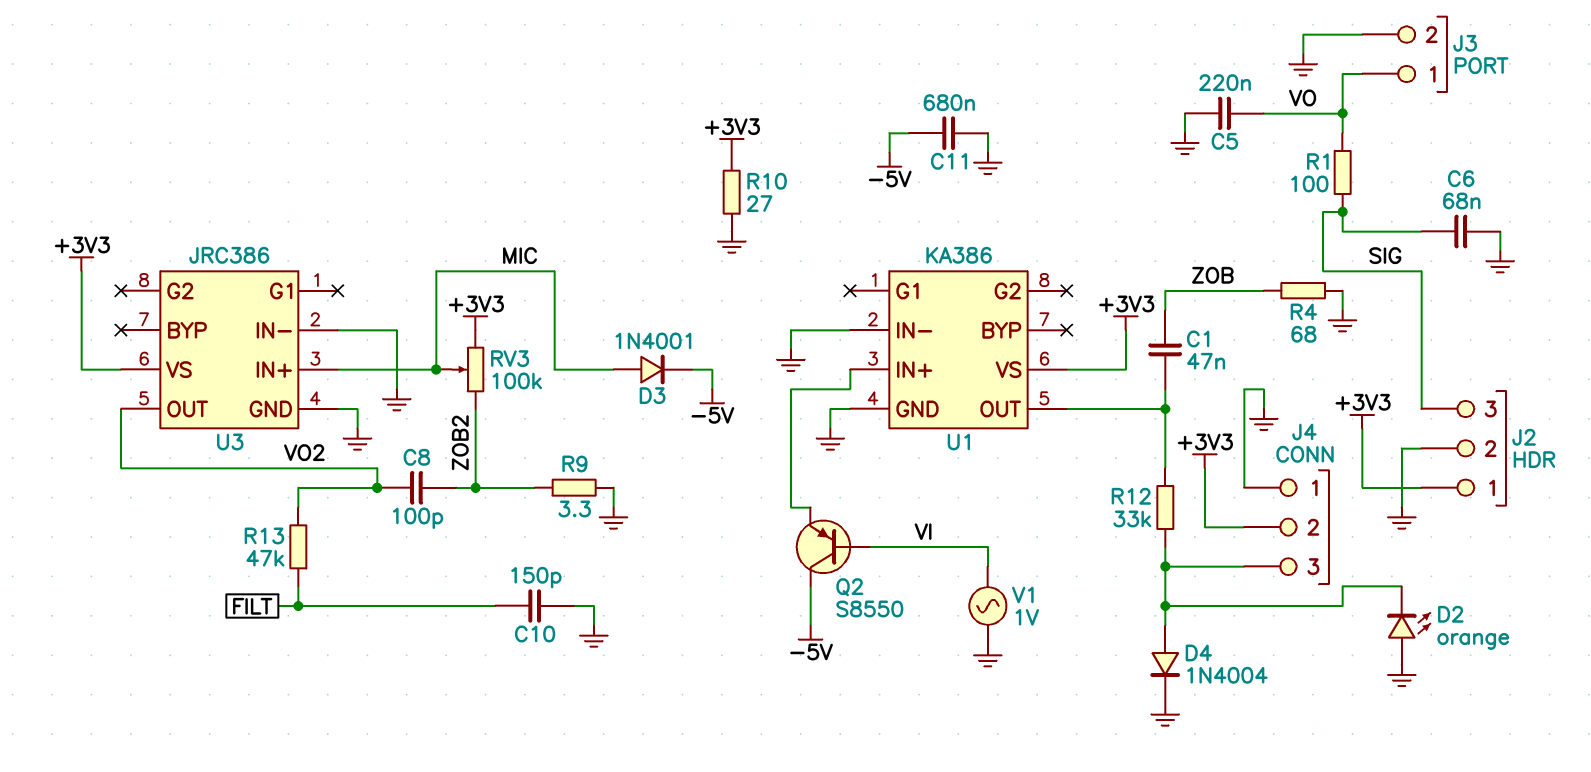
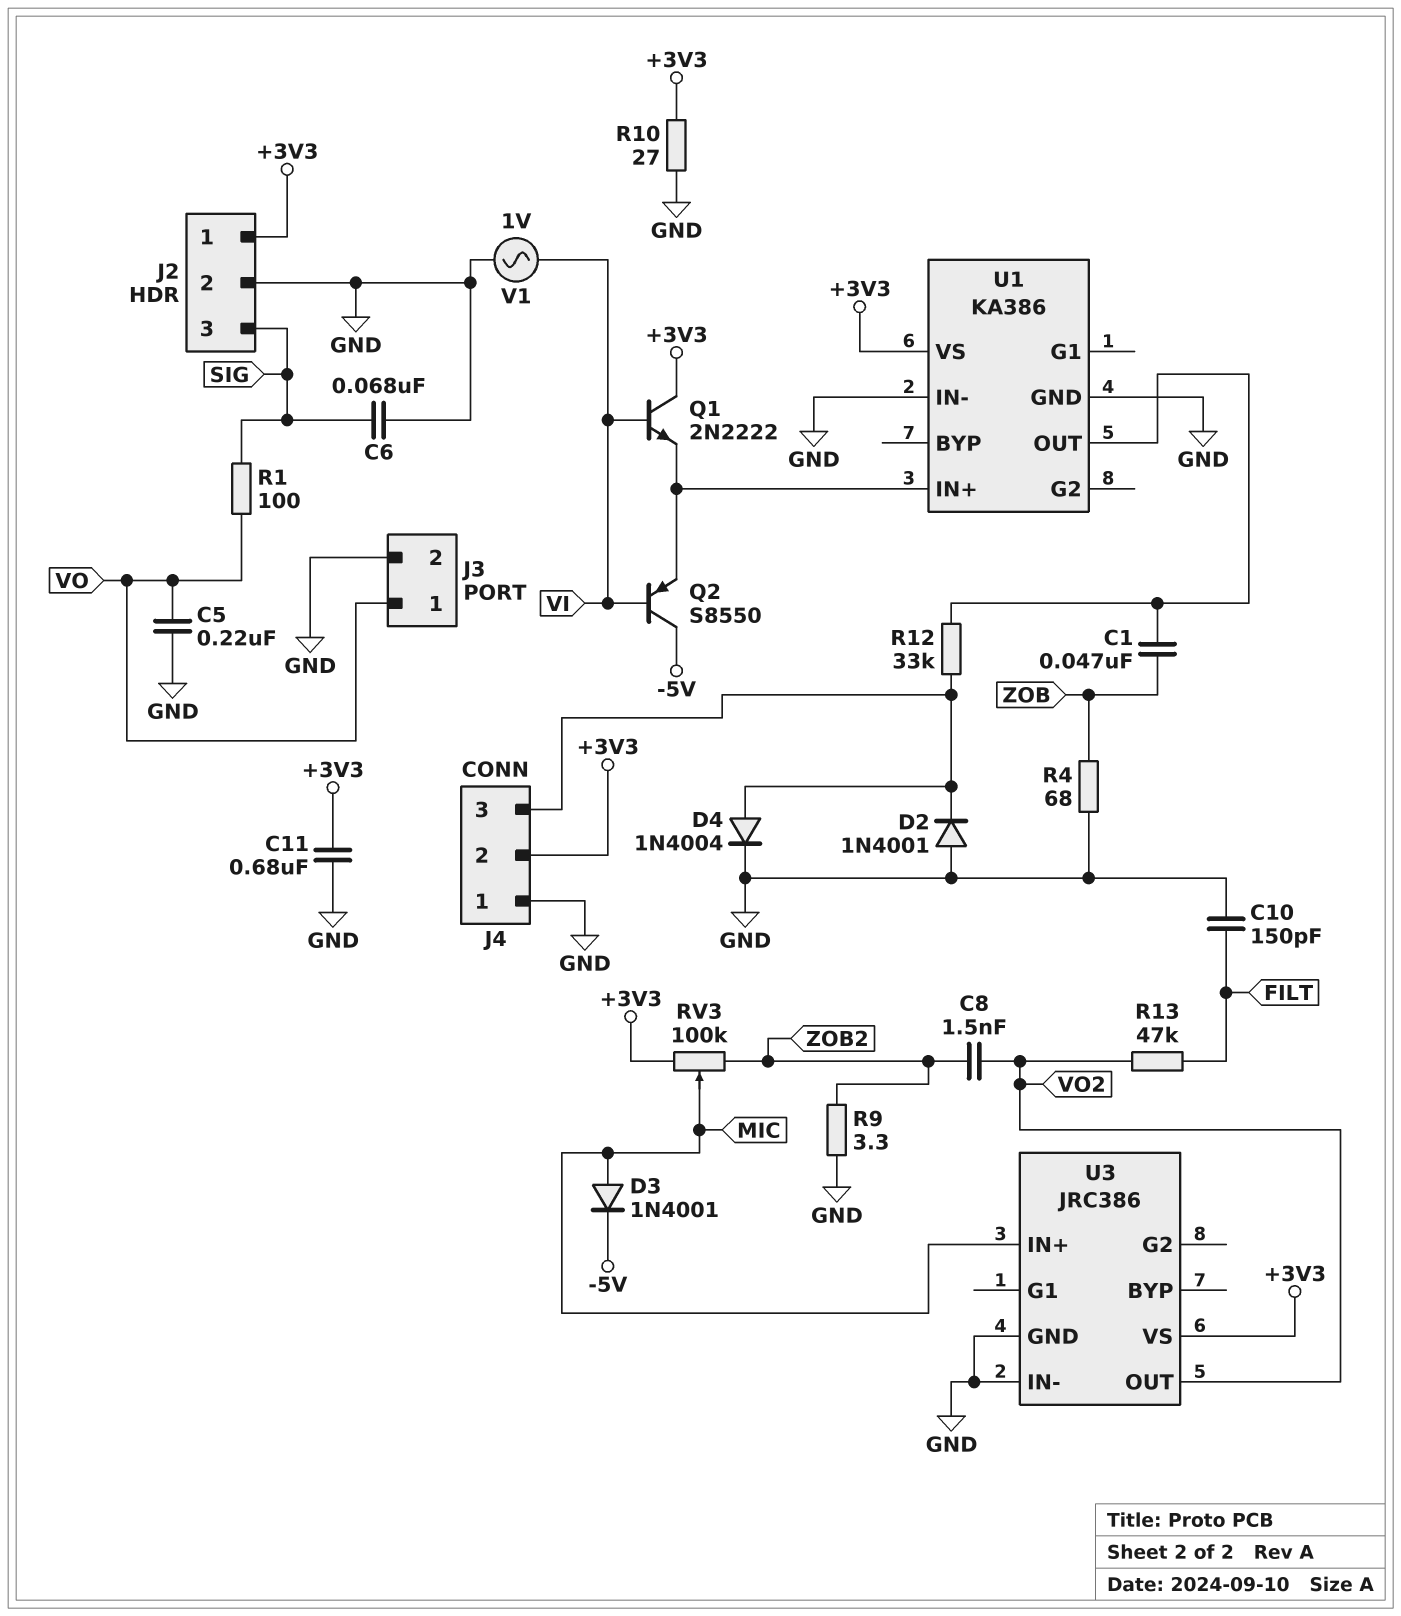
C8: 100pF (VO2, ZOB2) -> 1.5nF (VO2, ZOB2)
C11: 680nF (-5V, GND) -> 680nF (+3V3, GND)
D2: LED orange (A GND, K J4/3) -> diode 1N4001 (A GND, K J4/3)
Q1: none -> NPN 2N2222 (B VI, C +3V3, E U1/IN+)

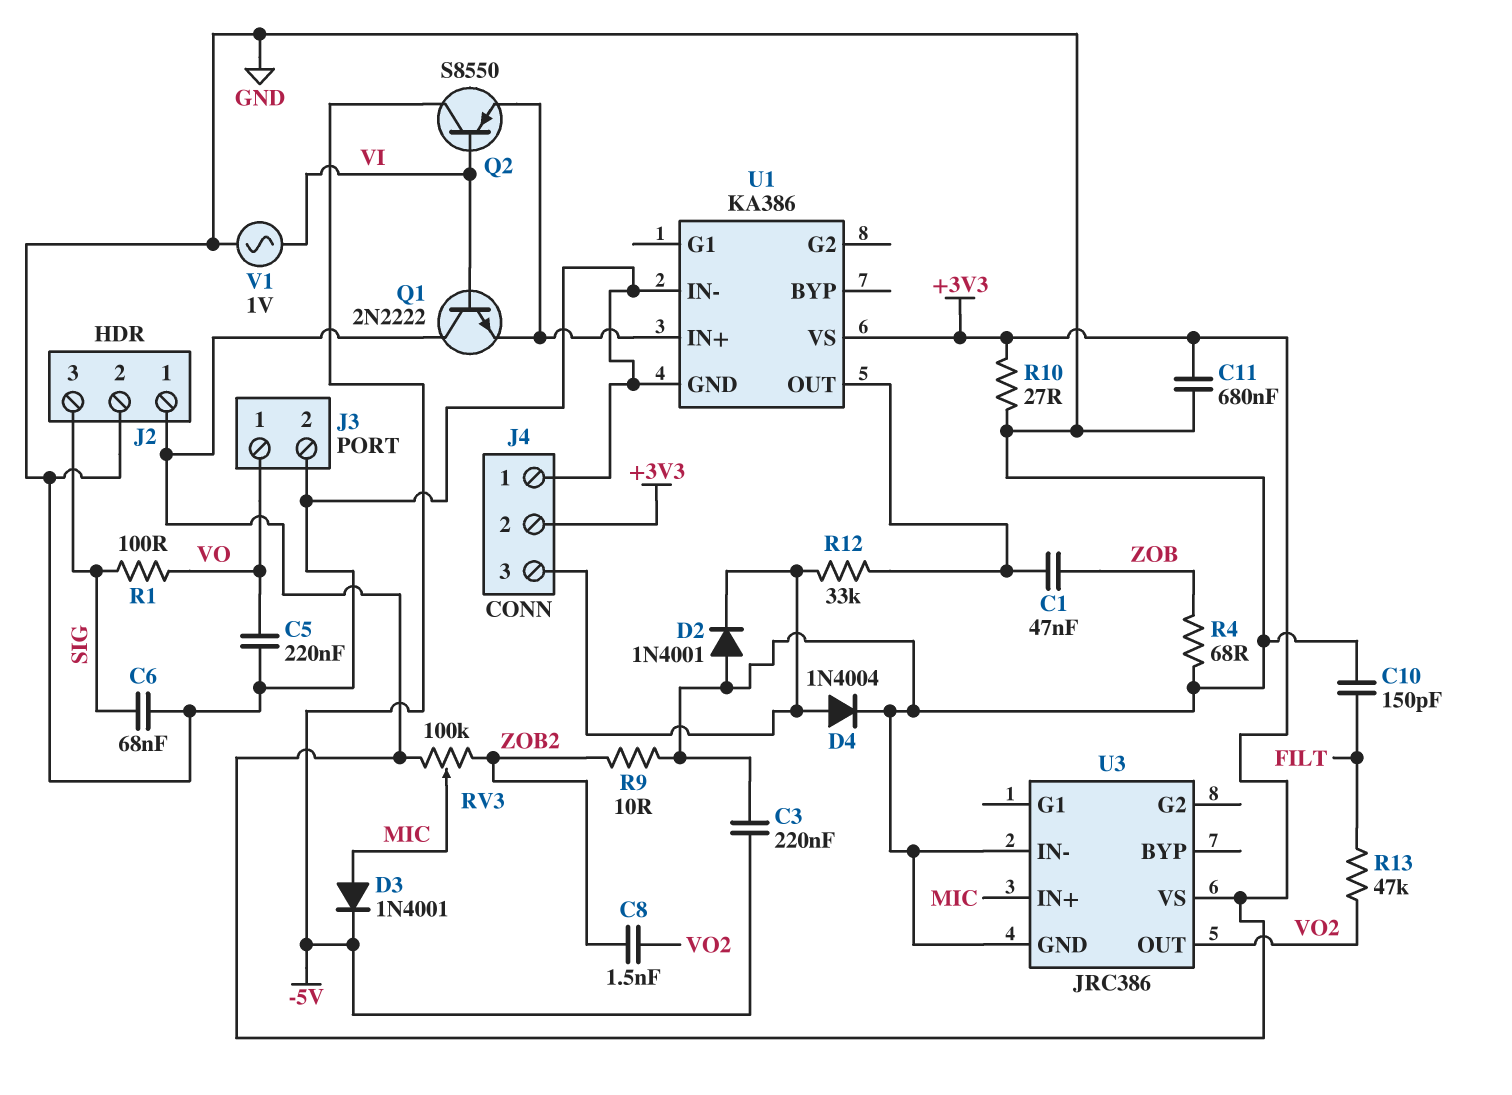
C3: none -> 220nF (-5V, GND)
R9: 3.3 (GND, ZOB2) -> 10 (GND, ZOB2)

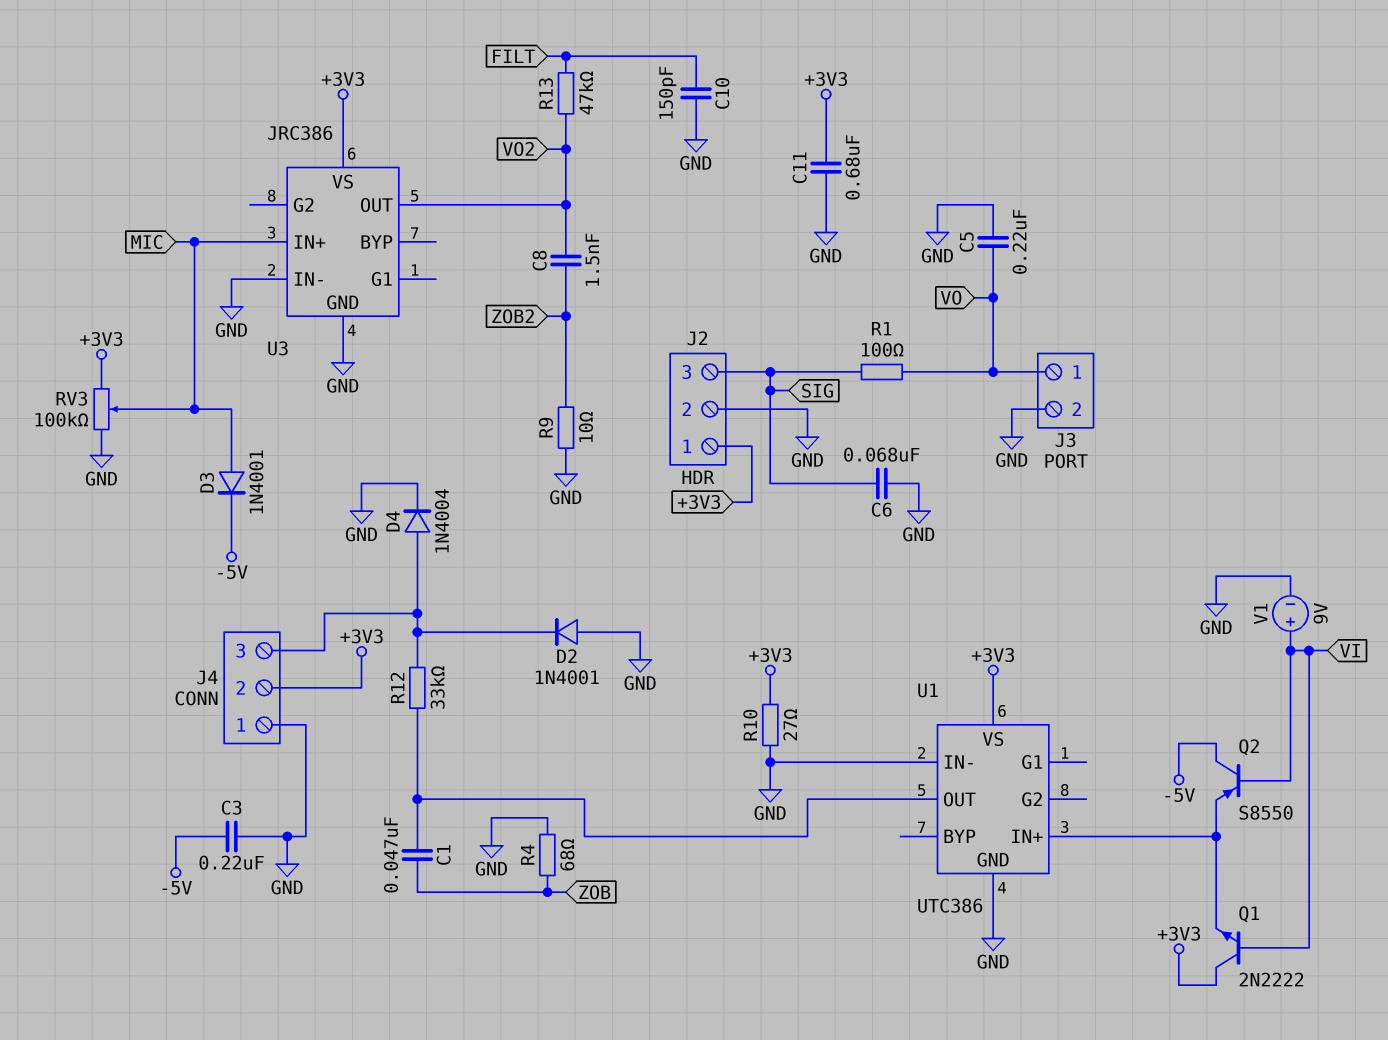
RV3: 100k (+3V3, ZOB2, wiper MIC) -> 100k (+3V3, GND, wiper MIC)
U1: KA386 -> UTC386
V1: AC 1V (GND, VI) -> 9V (plus VI, minus GND)

